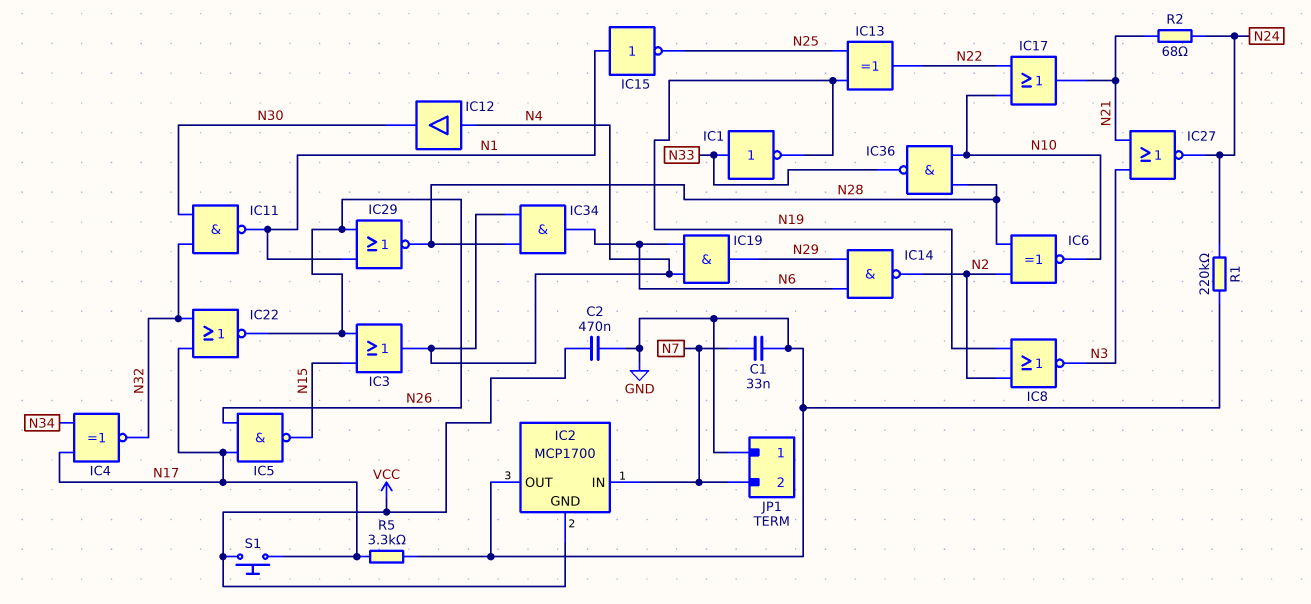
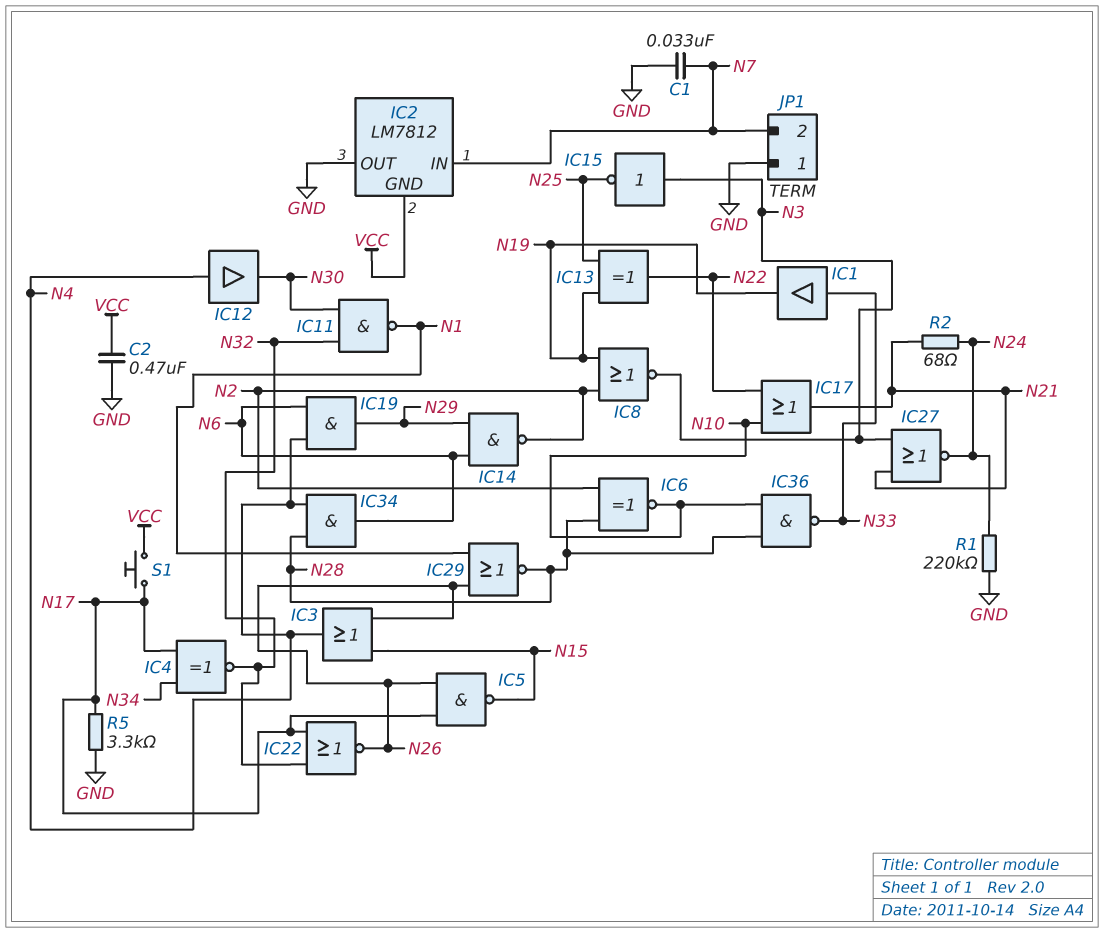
IC1: NOT (in N33, out N19) -> buffer (in N33, out N19)
IC2: MCP1700 -> LM7812
IC15: NOT (in N1, out N25) -> NOT (in N3, out N25)

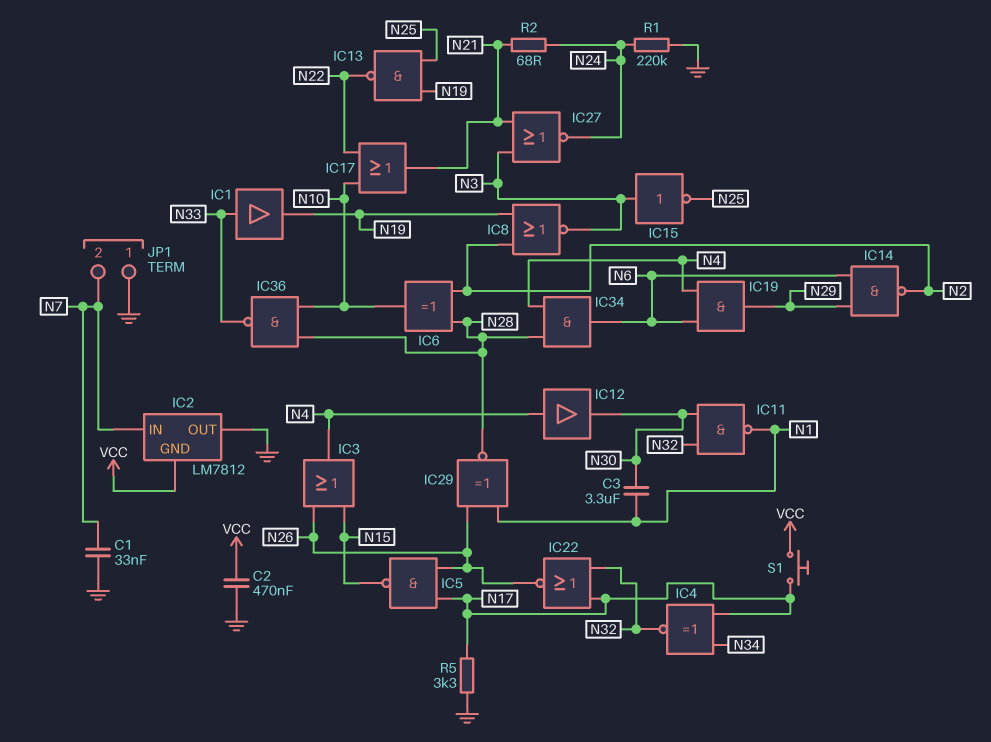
C3: none -> 3.3uF (N1, N30)
IC6: XNOR (in N2, in N28, out N10) -> XOR (in N2, in N28, out N10)
IC13: XOR (in N19, in N25, out N22) -> NAND (in N19, in N25, out N22)
IC29: NOR (in N1, in N26, out N28) -> XNOR (in N1, in N26, out N28)

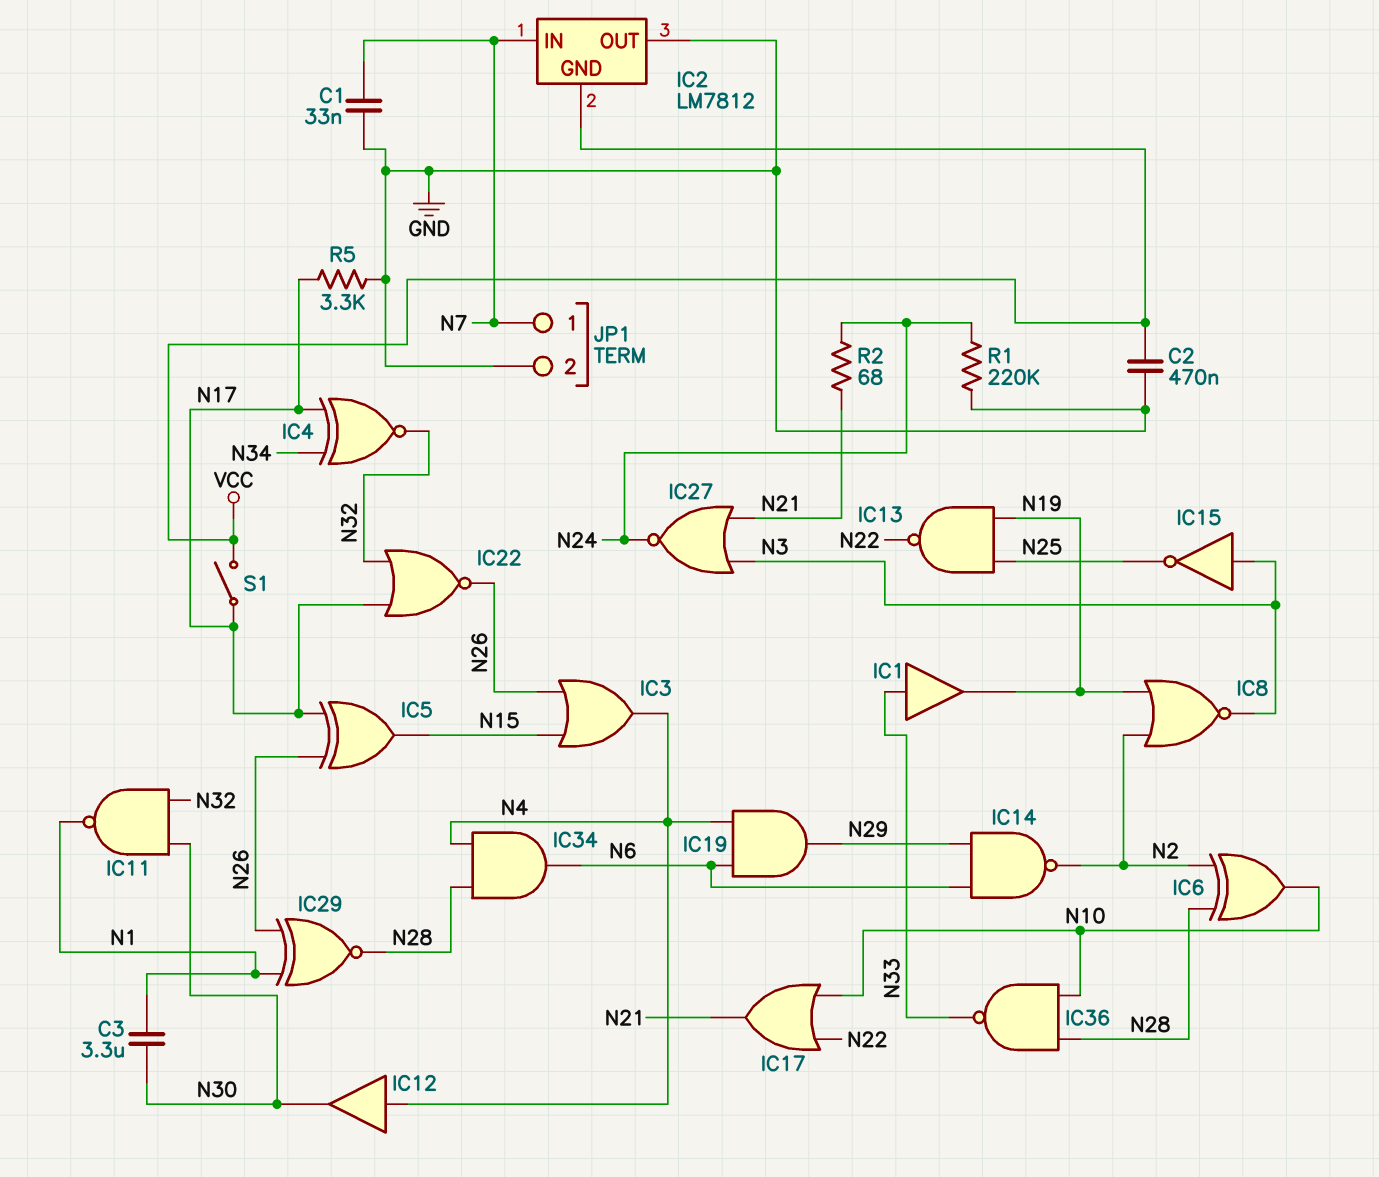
IC5: NAND (in N17, in N26, out N15) -> XOR (in N17, in N26, out N15)
JP1 pin 1: GND -> N7
JP1 pin 2: N7 -> GND
S1: button (N17, VCC) -> switch (N17, VCC)

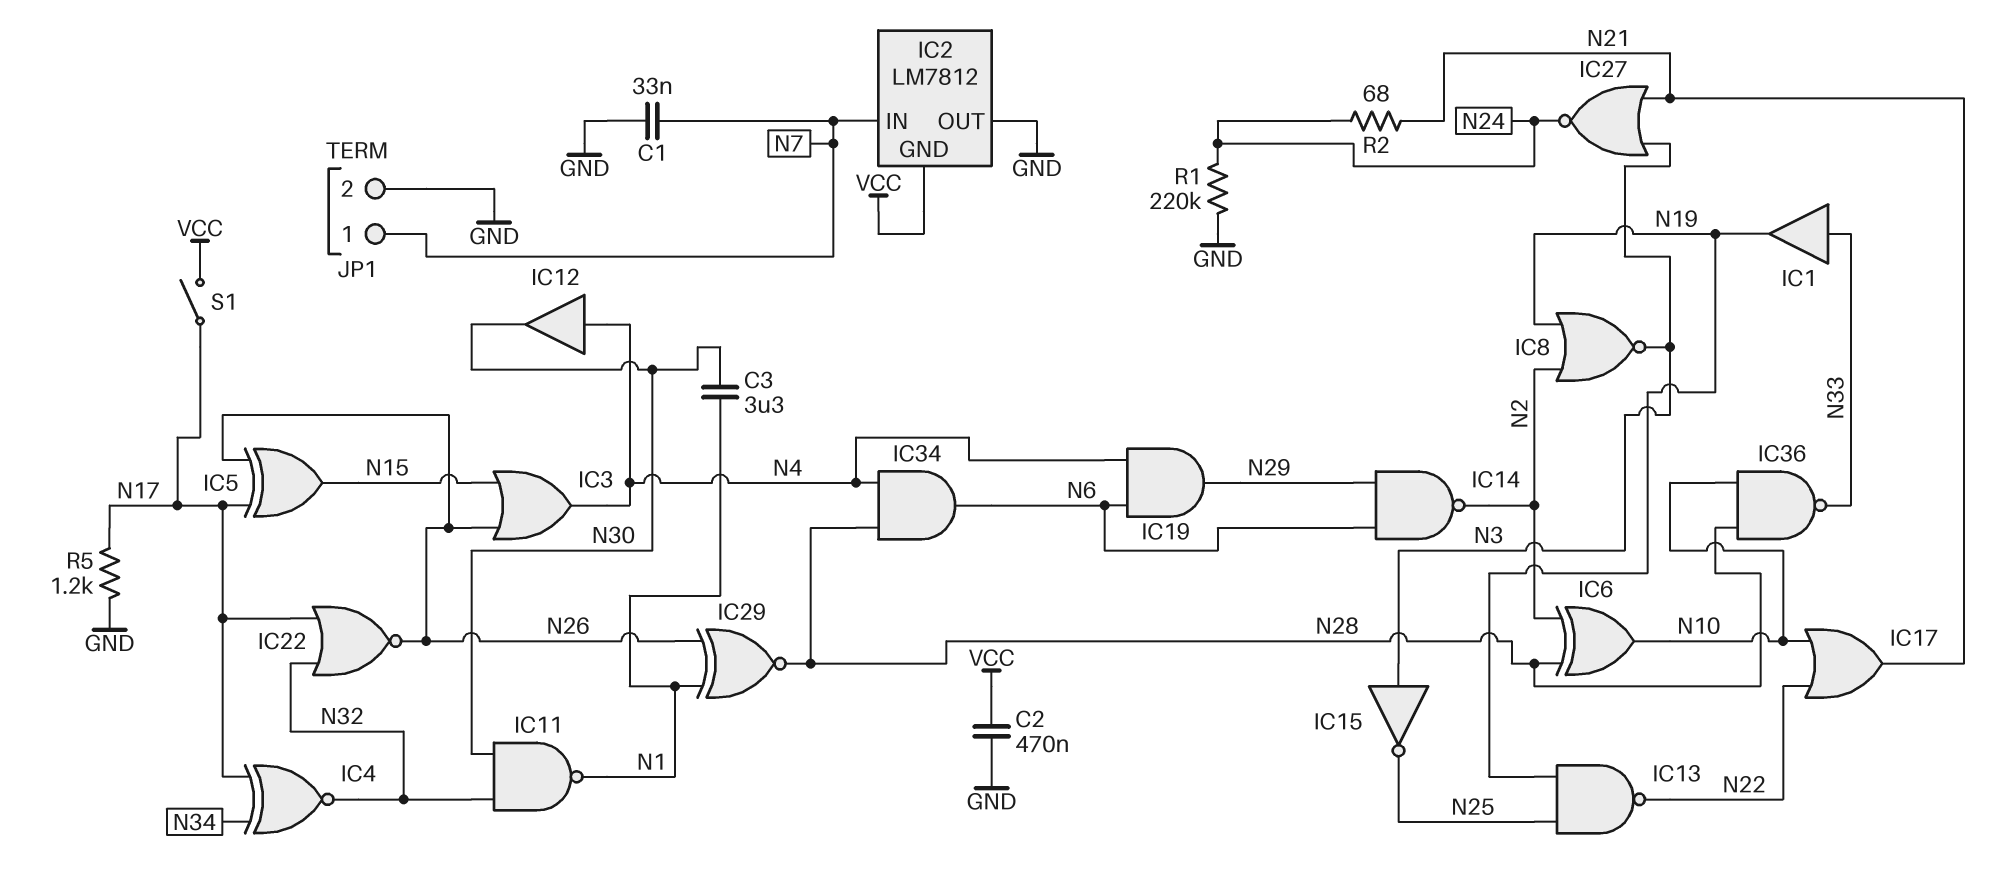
R5: 3.3k (GND, N17) -> 1.2k (GND, N17)

